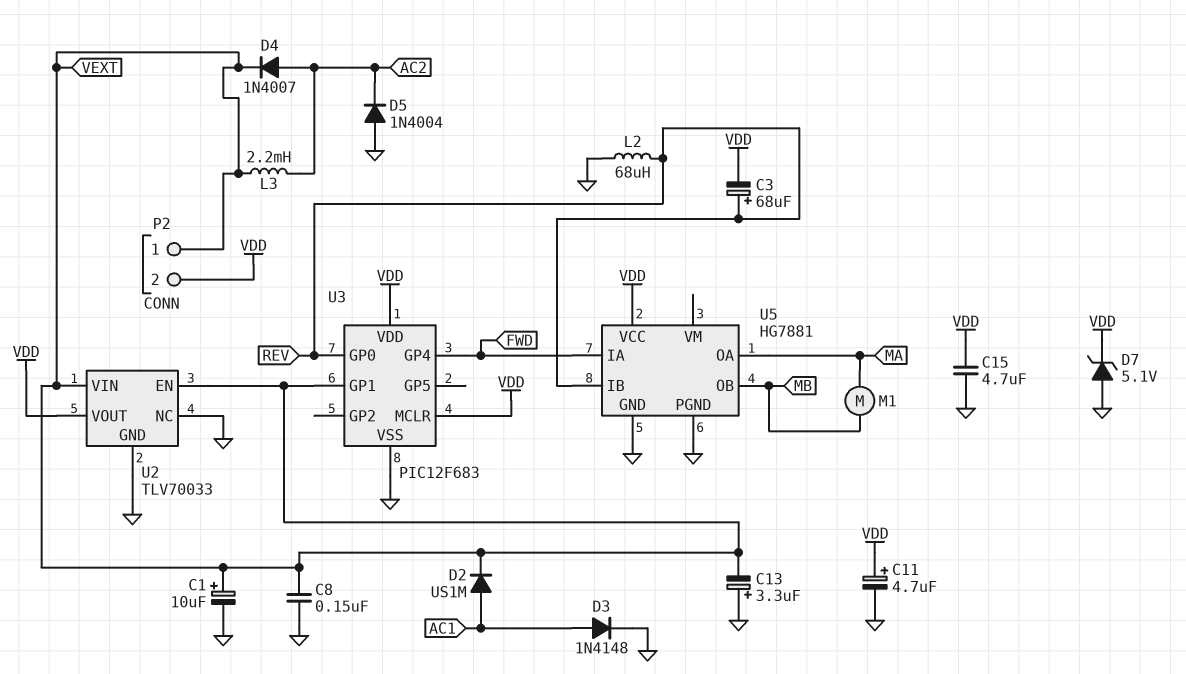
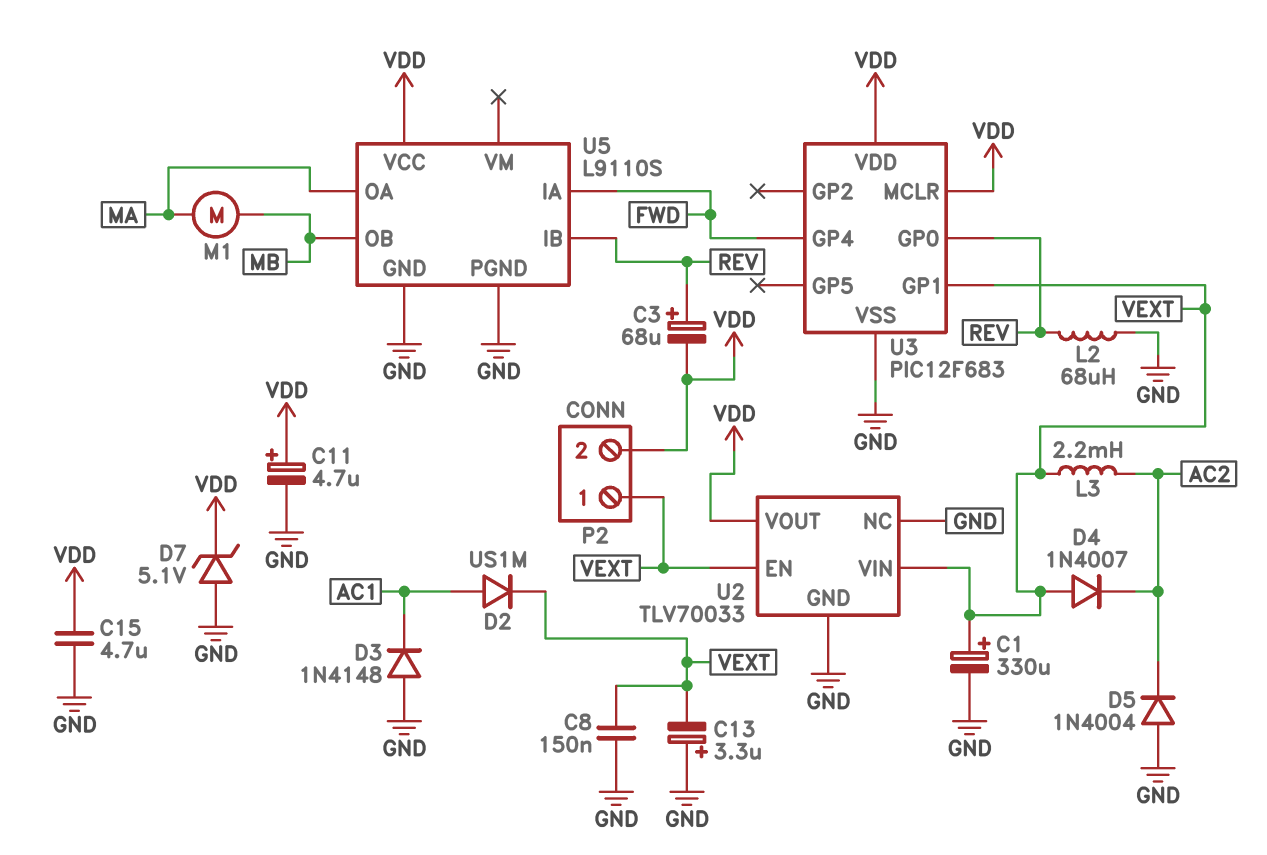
C1: 10uF (plus VEXT, minus GND) -> 330uF (plus VEXT, minus GND)
D3: diode 1N4148 (A AC1, K GND) -> diode 1N4148 (A GND, K AC1)
D4: diode 1N4007 (A AC2, K VEXT) -> diode 1N4007 (A VEXT, K AC2)
U5: HG7881 -> L9110S

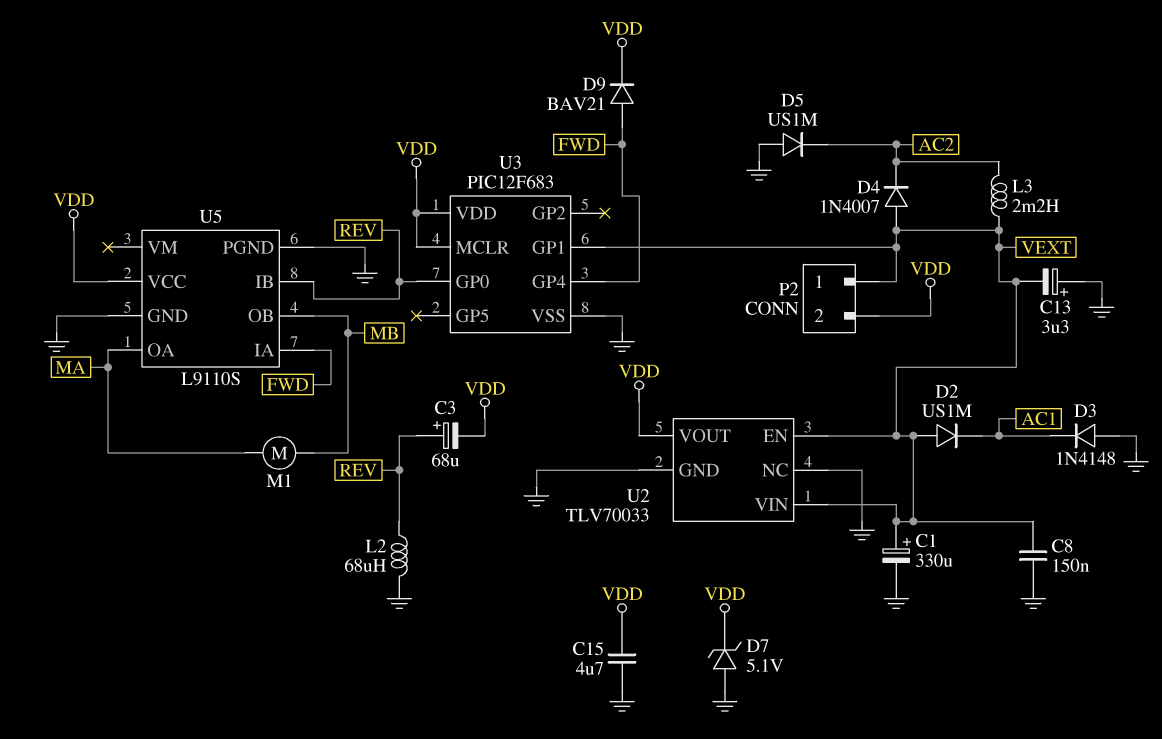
C11: 4.7uF (plus VDD, minus GND) -> none
D2: diode US1M (A AC1, K VEXT) -> diode US1M (A VEXT, K AC1)
D5: diode 1N4004 (A GND, K AC2) -> diode US1M (A GND, K AC2)
D9: none -> diode BAV21 (A FWD, K VDD)

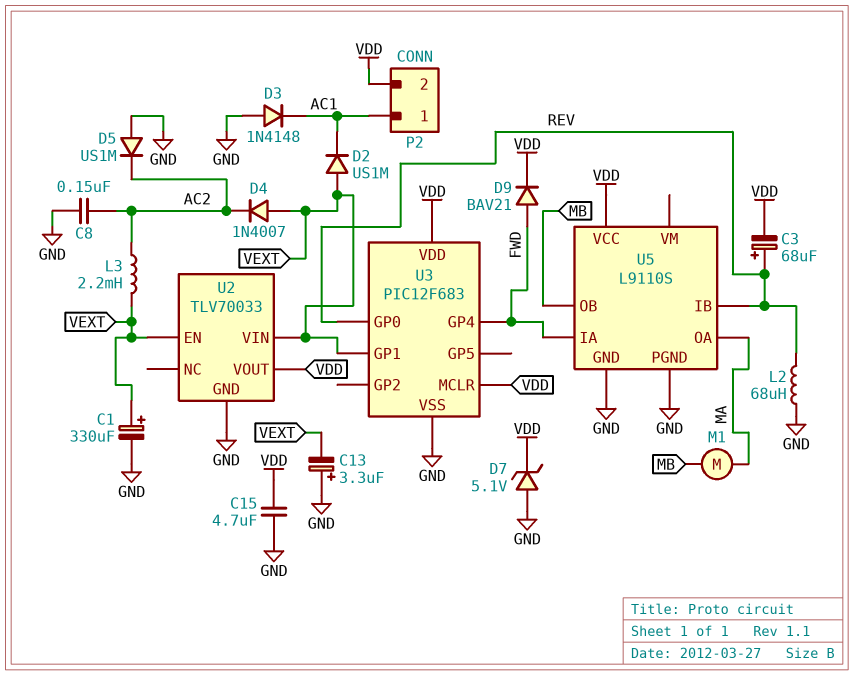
C8: 150nF (GND, VEXT) -> 150nF (AC2, GND)
P2 pin 1: VEXT -> AC1
U2 pin NC: GND -> none

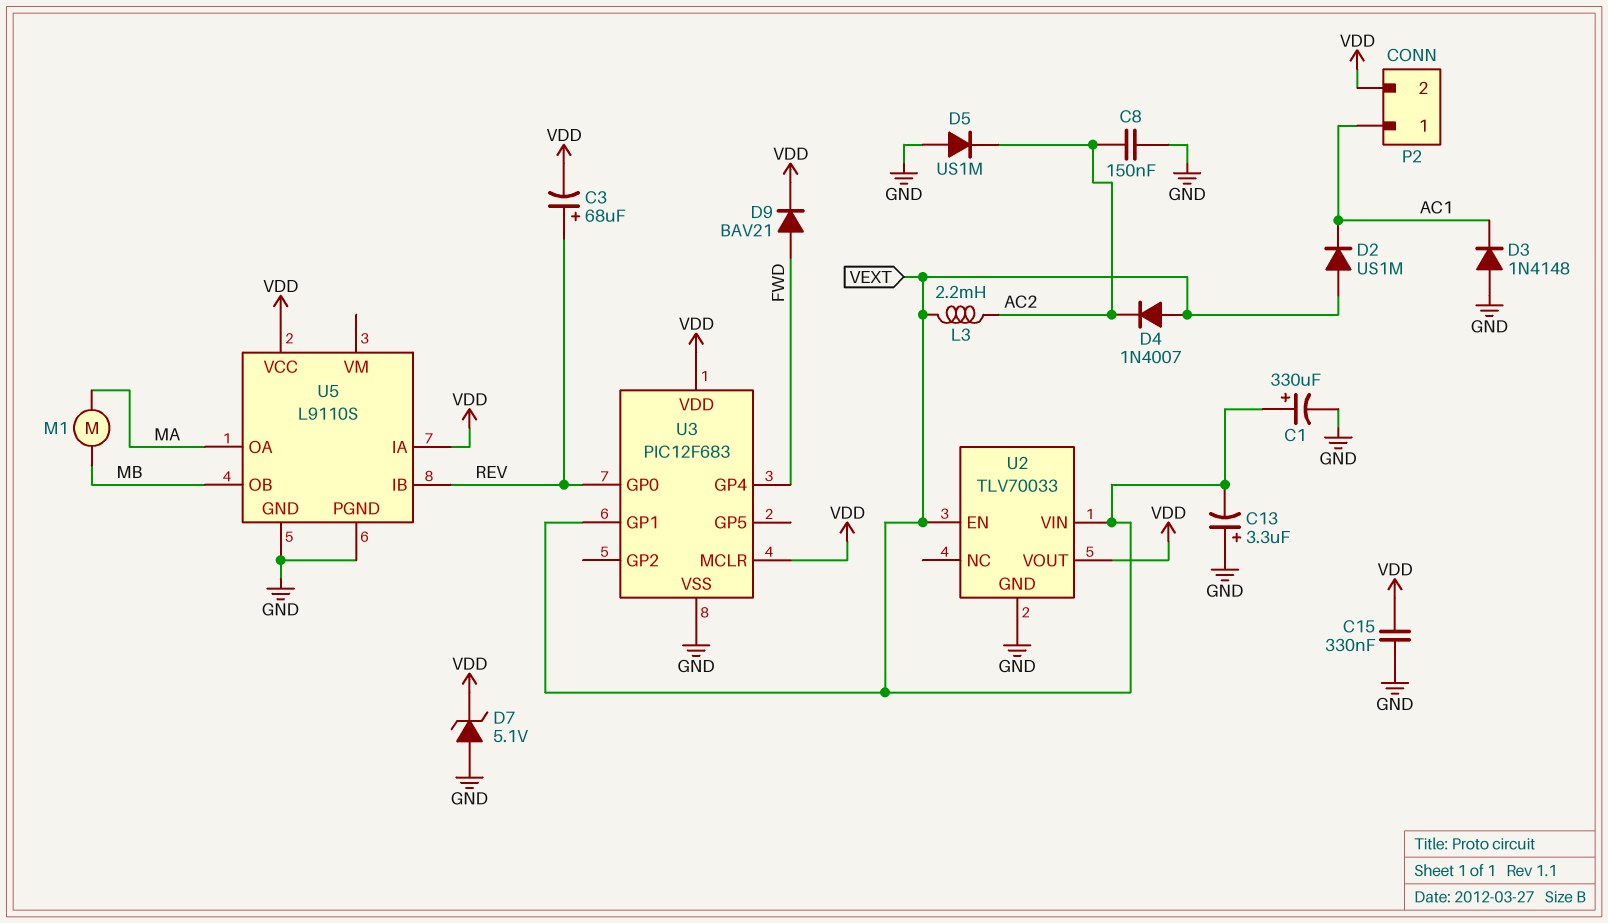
C15: 4.7uF (GND, VDD) -> 330nF (GND, VDD)
L2: 68uH (GND, REV) -> none
U5 pin IA: FWD -> VDD

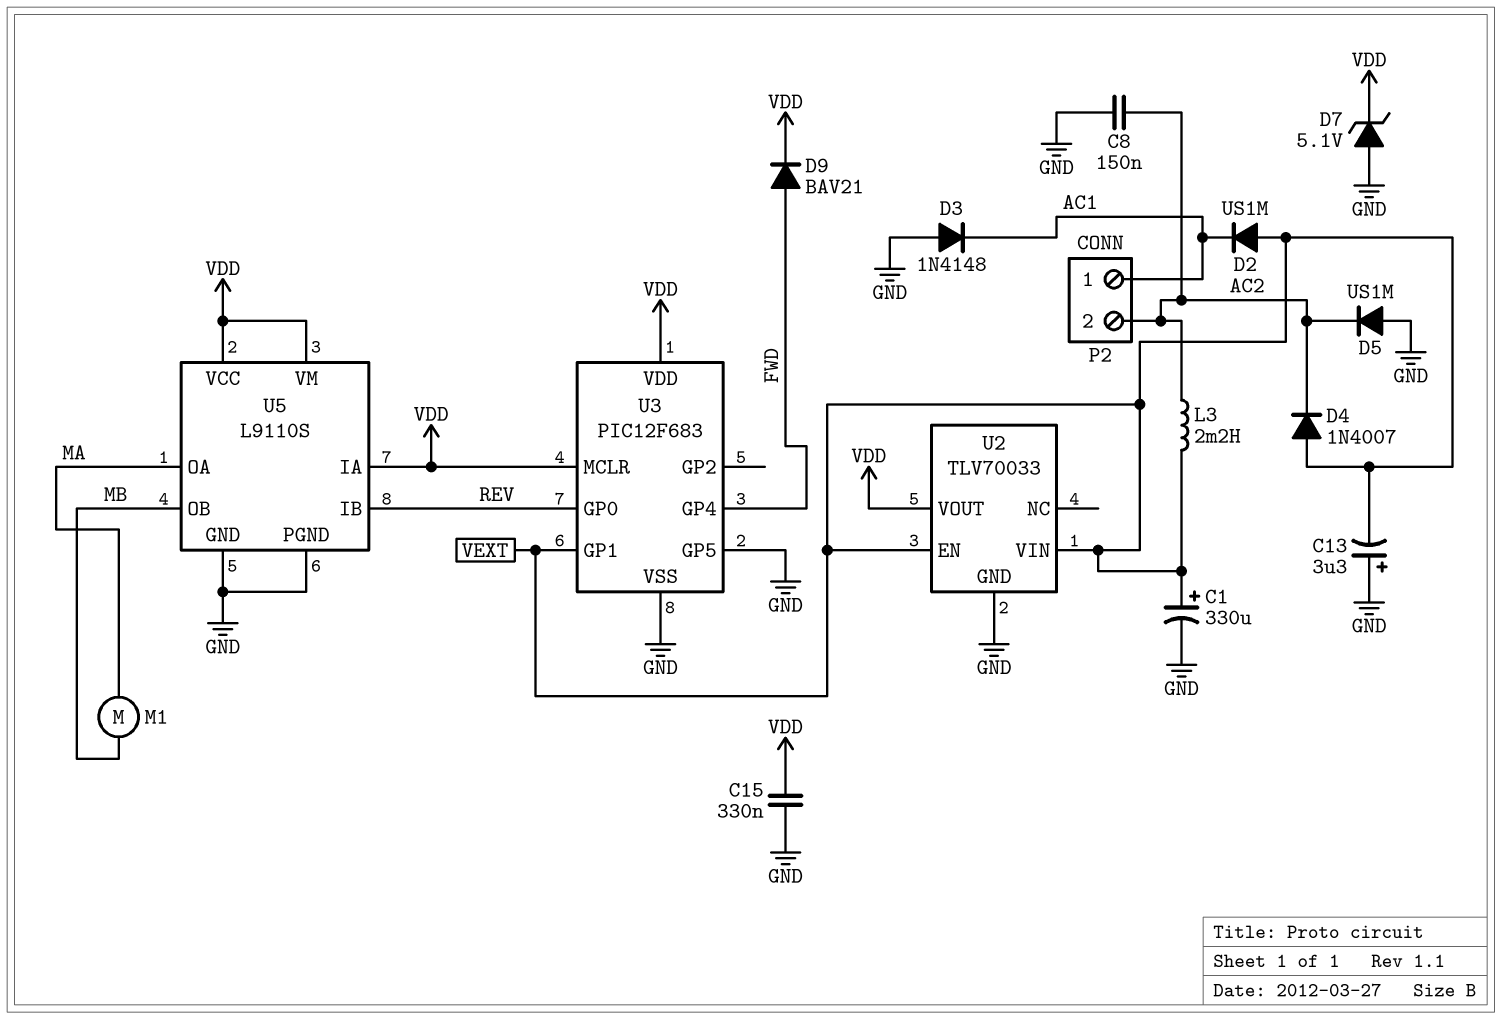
C3: 68uF (plus REV, minus VDD) -> none
P2 pin 2: VDD -> AC2
U3 pin GP5: none -> GND
U5 pin VM: none -> VDD

